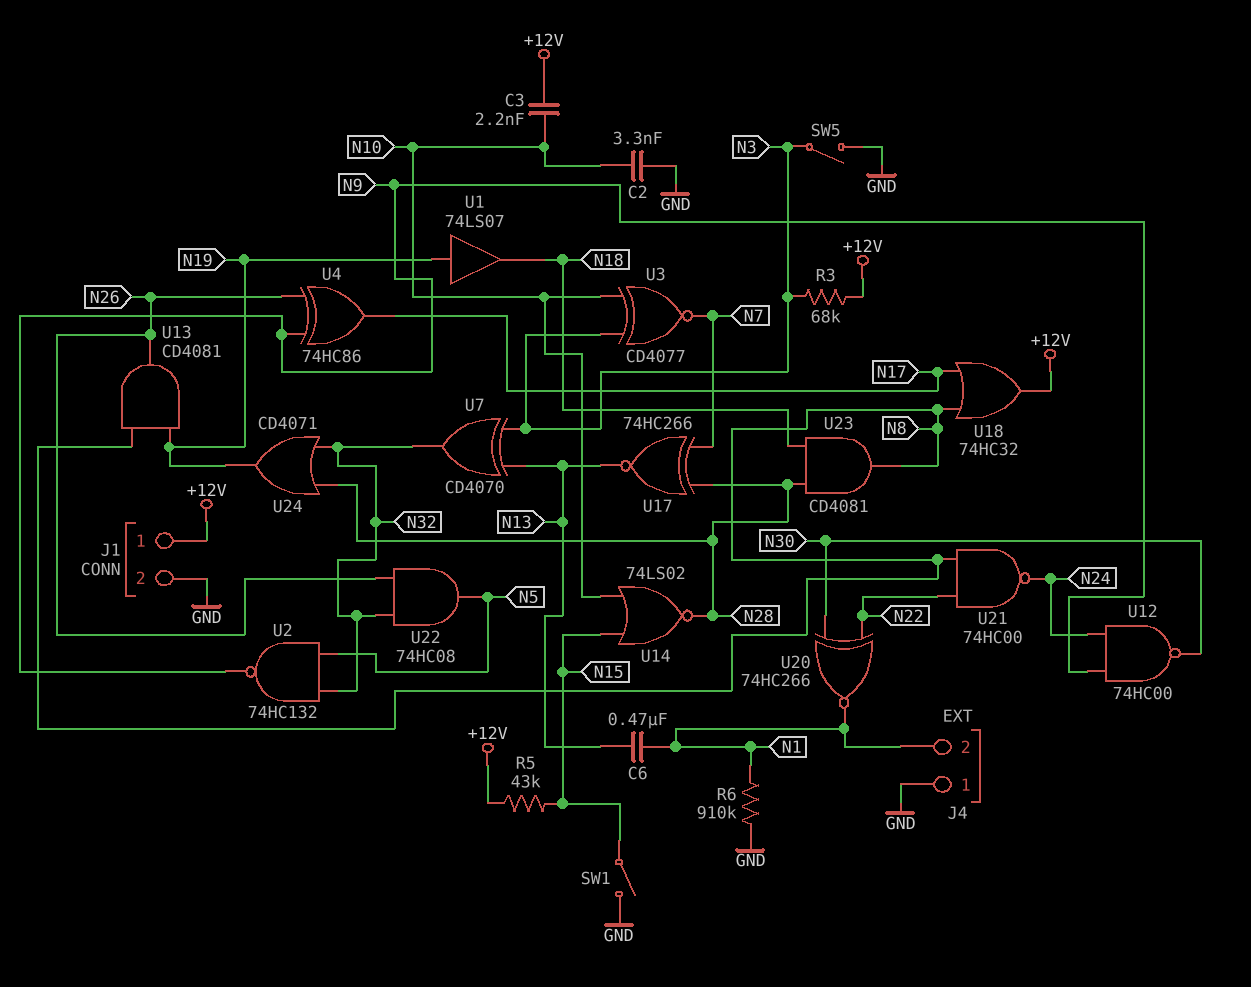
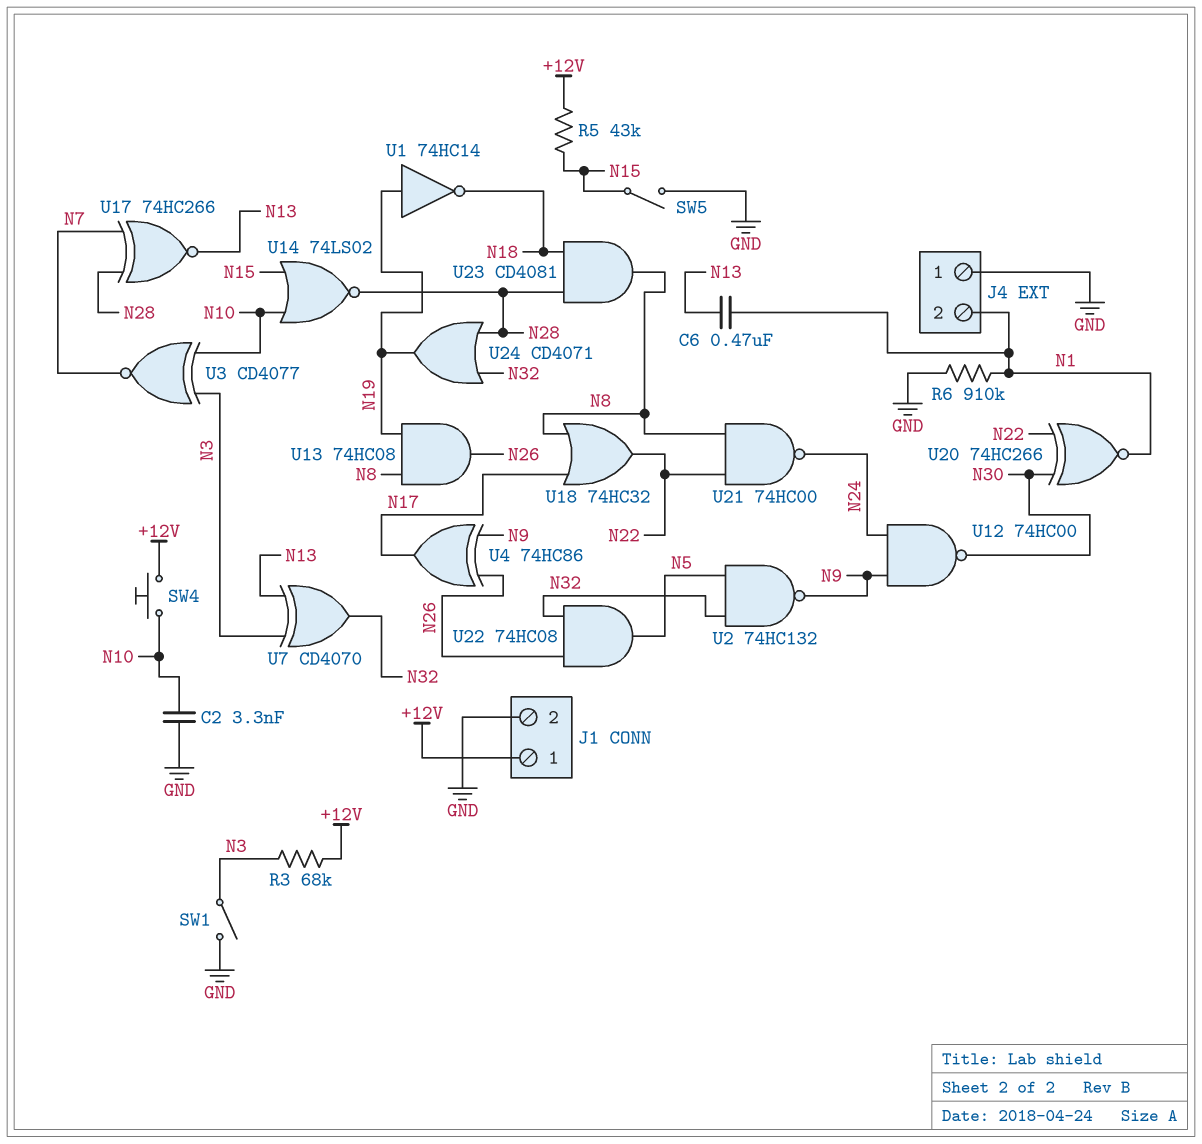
C3: 2.2nF (+12V, N10) -> none
SW1: switch (GND, N15) -> switch (GND, N3)
SW4: none -> button (+12V, N10)
SW5: switch (GND, N3) -> switch (GND, N15)
U1: buffer 74LS07 (in N19, out N18) -> NOT 74HC14 (in N19, out N18)
U13: AND CD4081 (in N8, in N19, out N26) -> AND 74HC08 (in N8, in N19, out N26)
U18: OR 74HC32 (in N8, in N17, out +12V) -> OR 74HC32 (in N8, in N17, out N22)

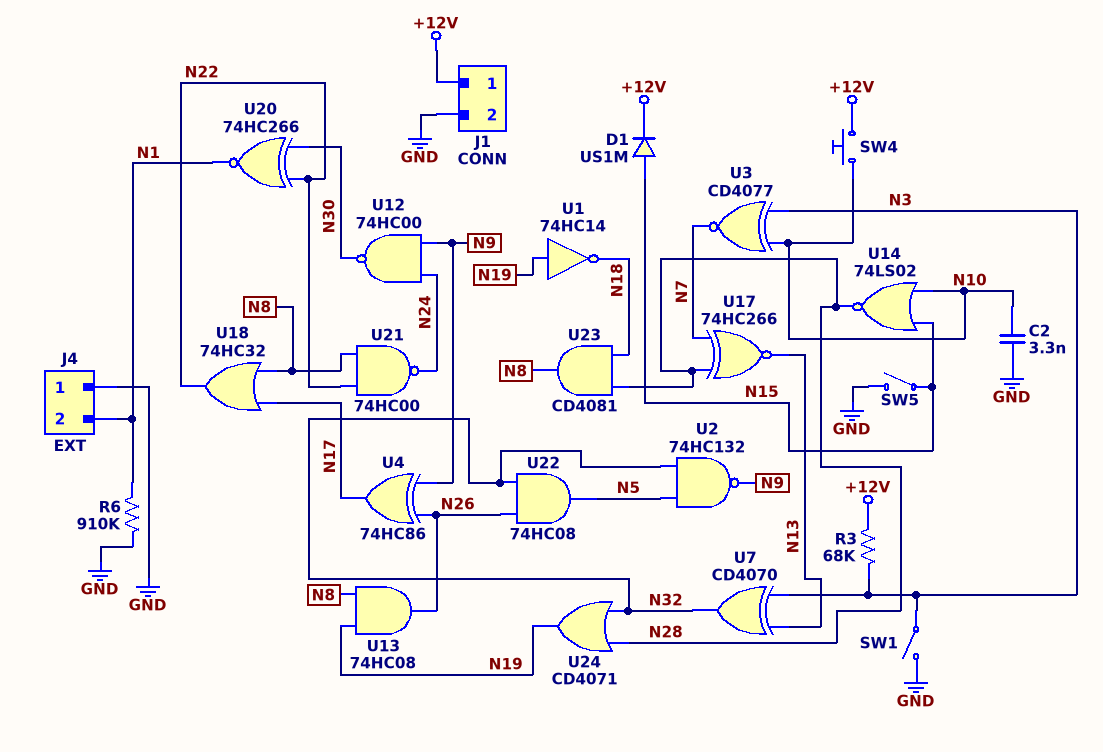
C6: 470nF (N1, N13) -> none
D1: none -> diode US1M (A N15, K +12V)
R5: 43k (+12V, N15) -> none

